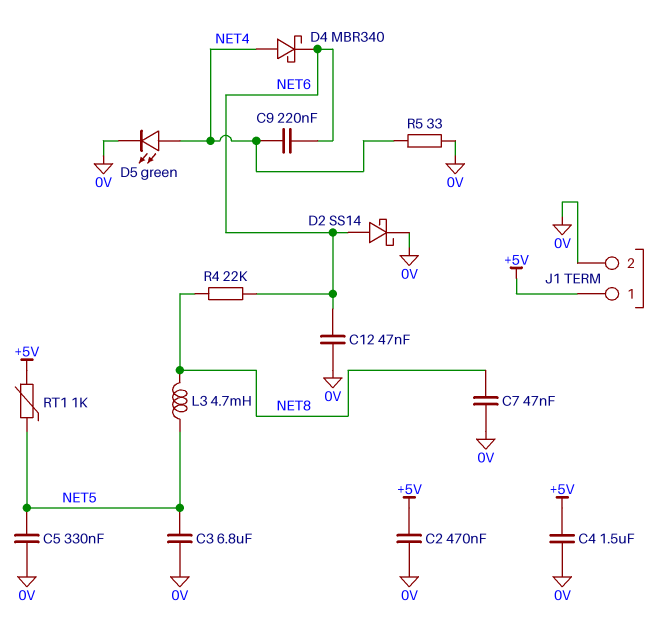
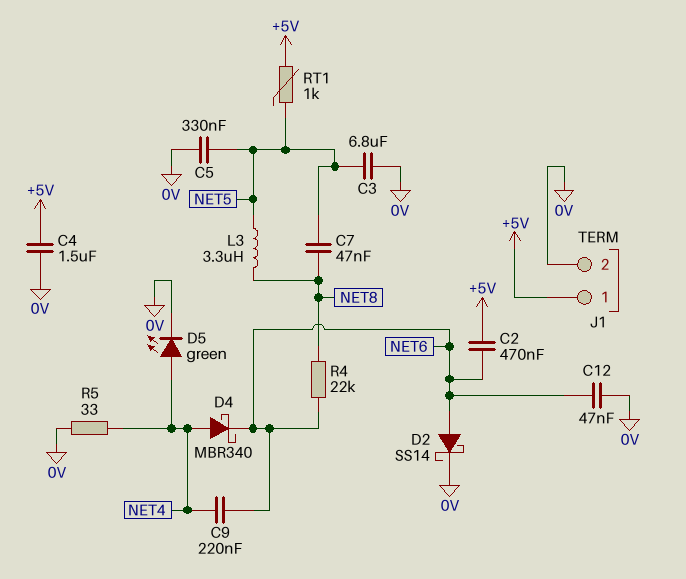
C2: 470nF (+5V, 0V) -> 470nF (+5V, NET6)
C7: 47nF (0V, NET8) -> 47nF (NET5, NET8)
L3: 4.7mH (NET5, NET8) -> 3.3uH (NET5, NET8)

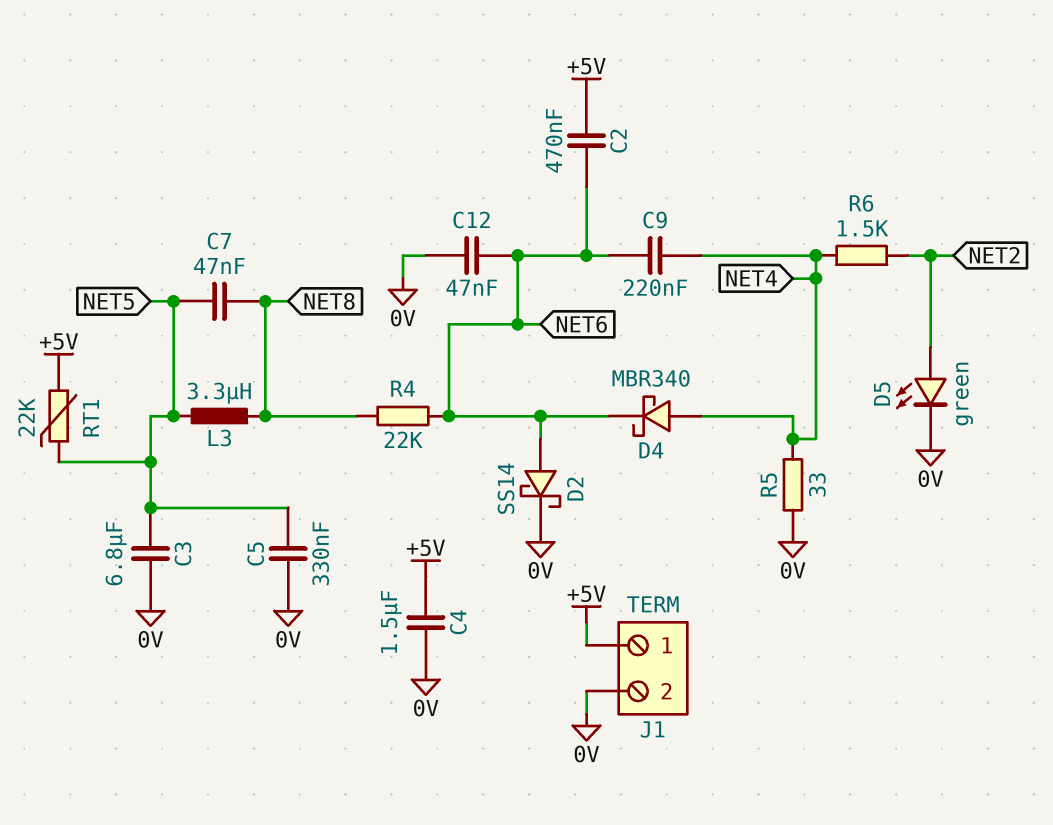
D5: LED green (A NET4, K 0V) -> LED green (A NET2, K 0V)
R6: none -> 1.5k (NET2, NET4)
RT1: 1k (+5V, NET5) -> 22k (+5V, NET5)

